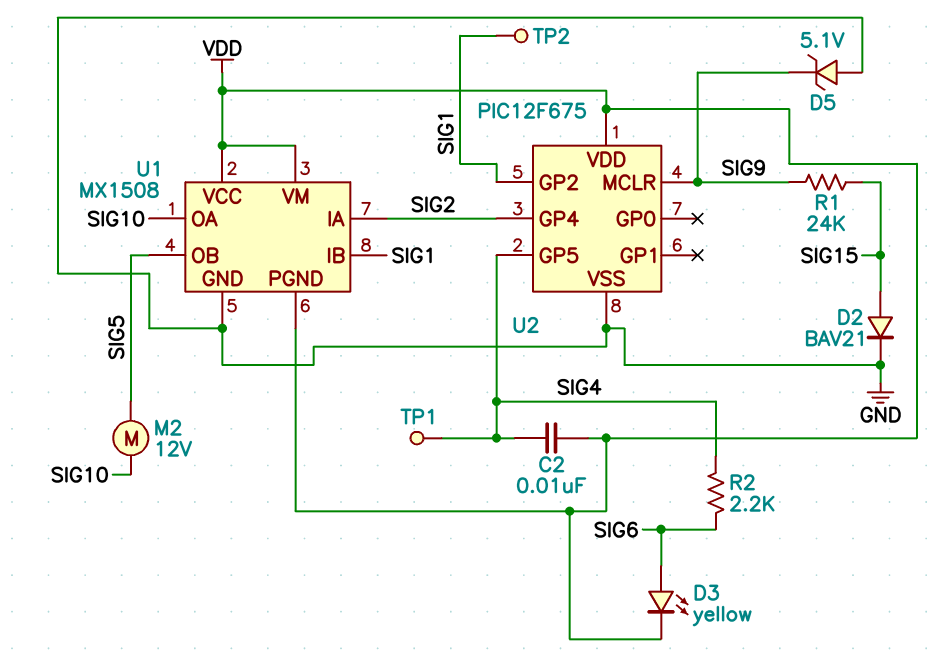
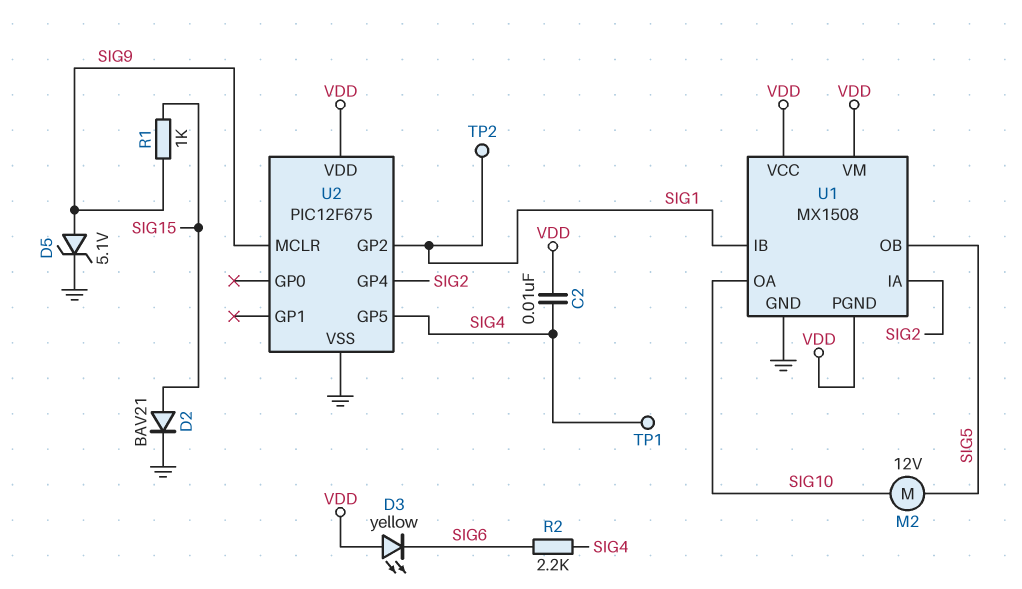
D3: LED yellow (A SIG6, K VDD) -> LED yellow (A VDD, K SIG6)
D5: zener 5.1V (A GND, K SIG9) -> zener 5.1V (A SIG9, K GND)
R1: 24k (SIG9, SIG15) -> 1k (SIG9, SIG15)

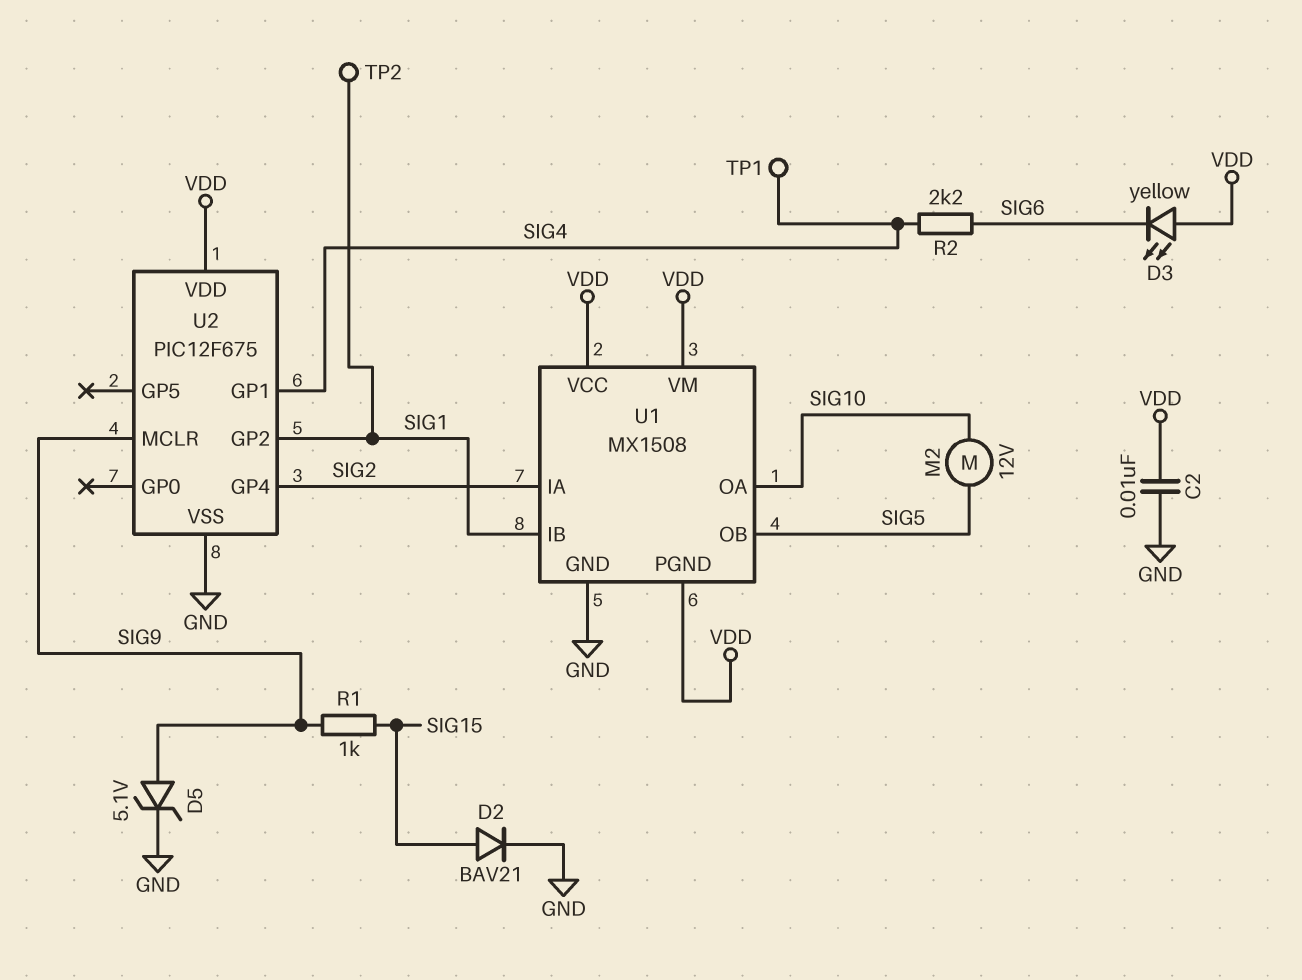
C2: 10nF (SIG4, VDD) -> 10nF (GND, VDD)
U2 pin GP1: none -> SIG4
U2 pin GP5: SIG4 -> none

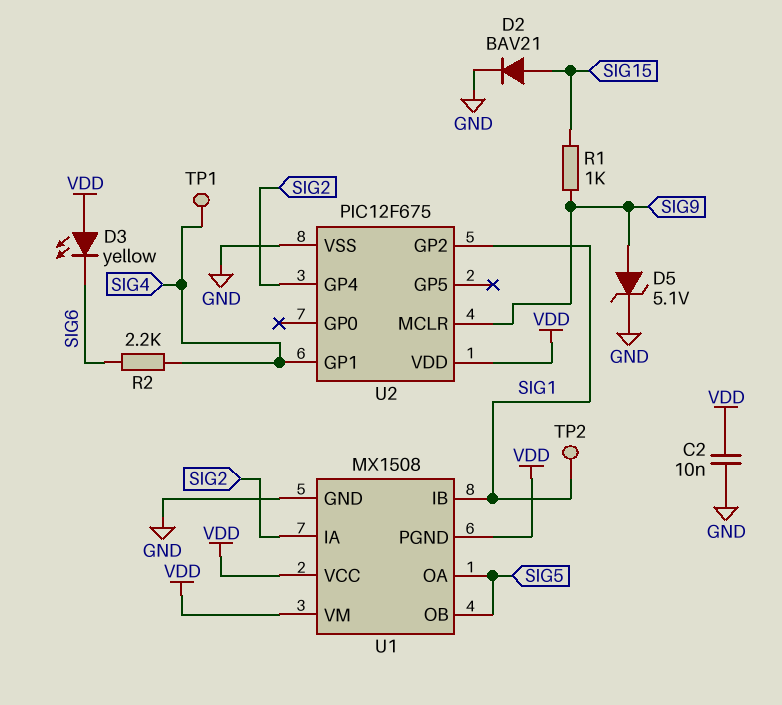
M2: motor 12V (SIG5, SIG10) -> none
U1 pin OA: SIG10 -> SIG5

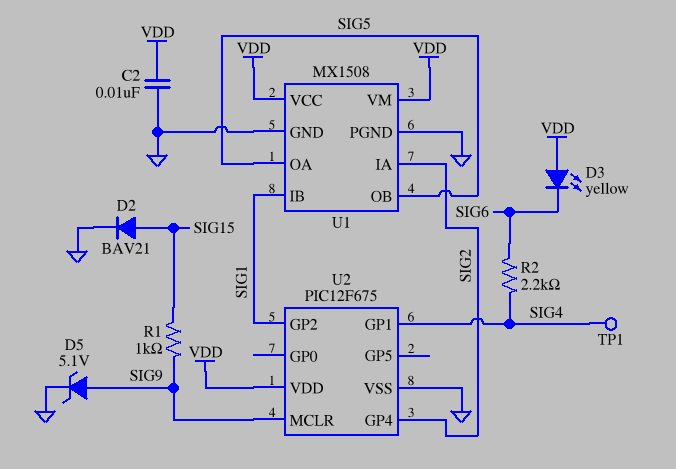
TP2: test point (SIG1) -> none
U1 pin PGND: VDD -> GND

